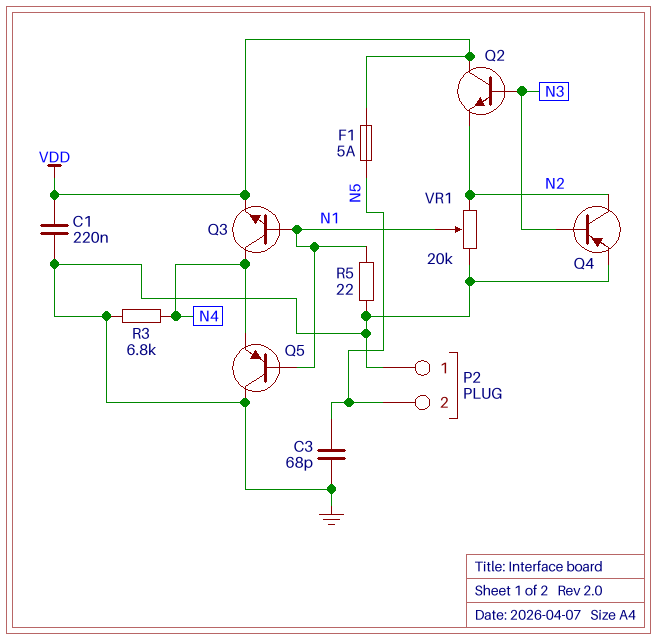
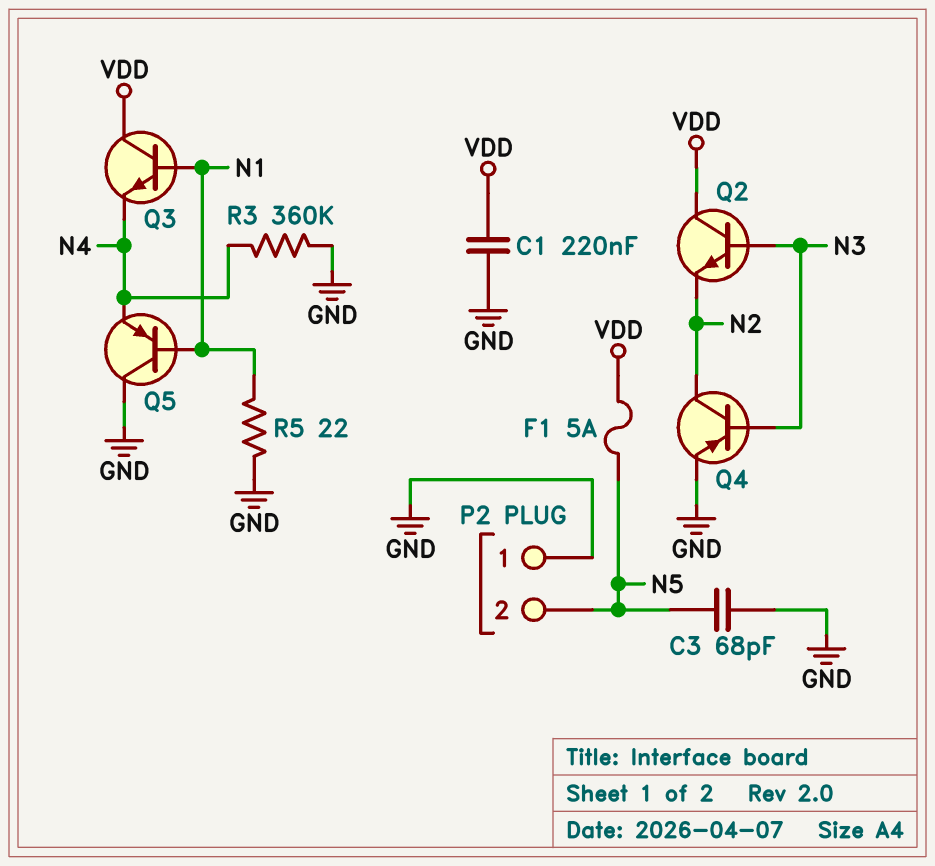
Q3: NPN (B N1, C N4, E VDD) -> NPN (B N1, C VDD, E N4)
R3: 6.8k (GND, N4) -> 360k (GND, N4)
VR1: 20k (GND, N2, wiper N1) -> none

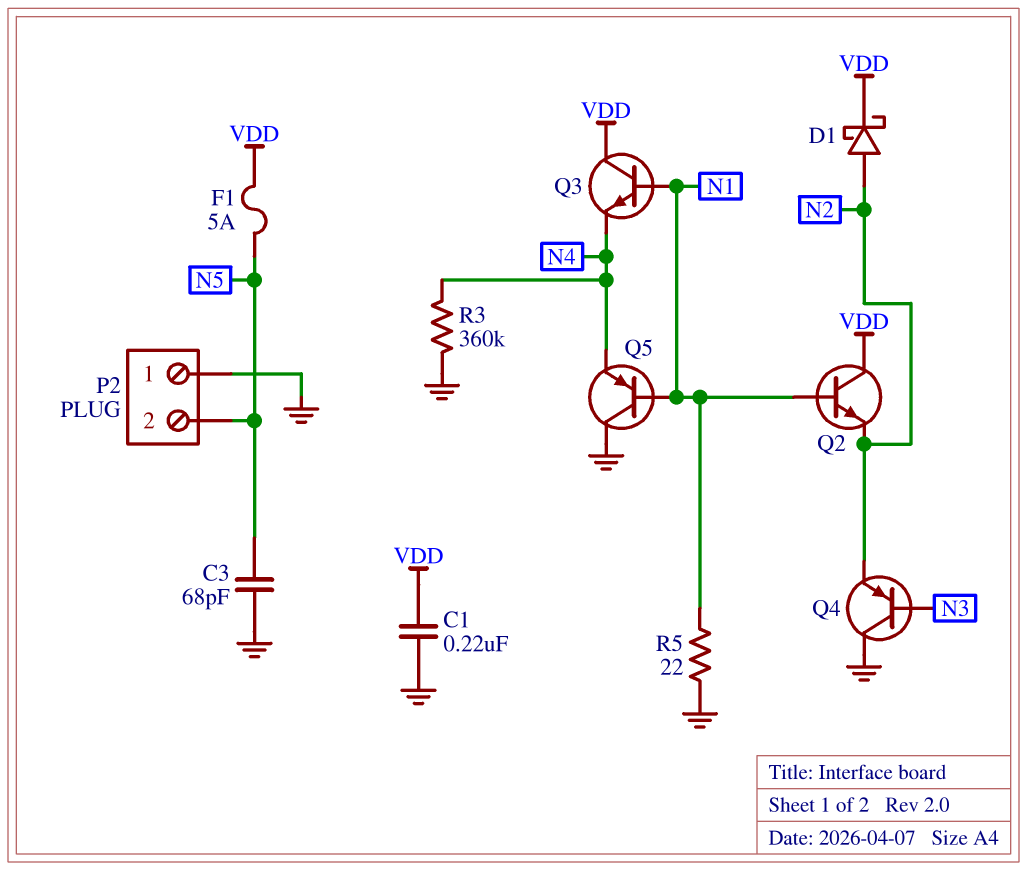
D1: none -> schottky (A N2, K VDD)
Q2: NPN (B N3, C VDD, E N2) -> NPN (B N1, C VDD, E N2)
Q4: PNP (B N3, C N2, E GND) -> PNP (B N3, C GND, E N2)

